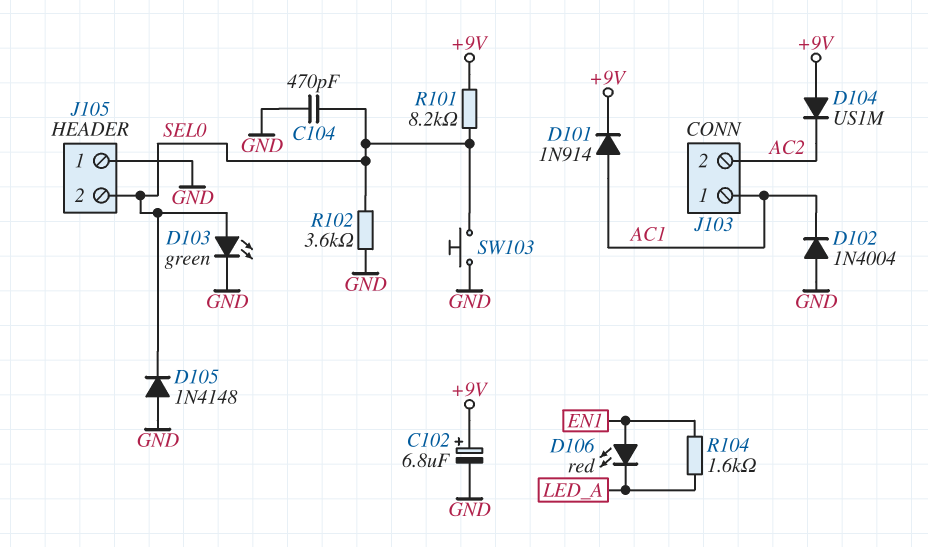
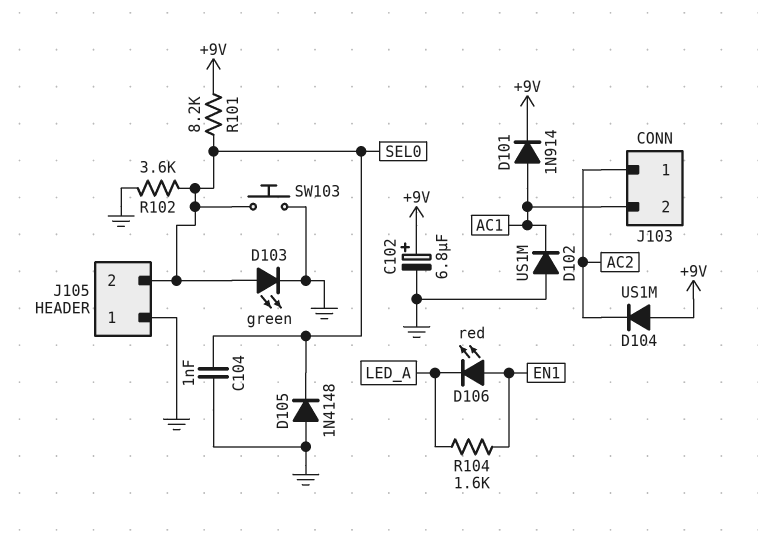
C104: 470pF (GND, SEL0) -> 1nF (GND, SEL0)
D102: diode 1N4004 (A GND, K AC1) -> diode US1M (A GND, K AC1)
J103 pin 1: AC1 -> AC2
J103 pin 2: AC2 -> AC1

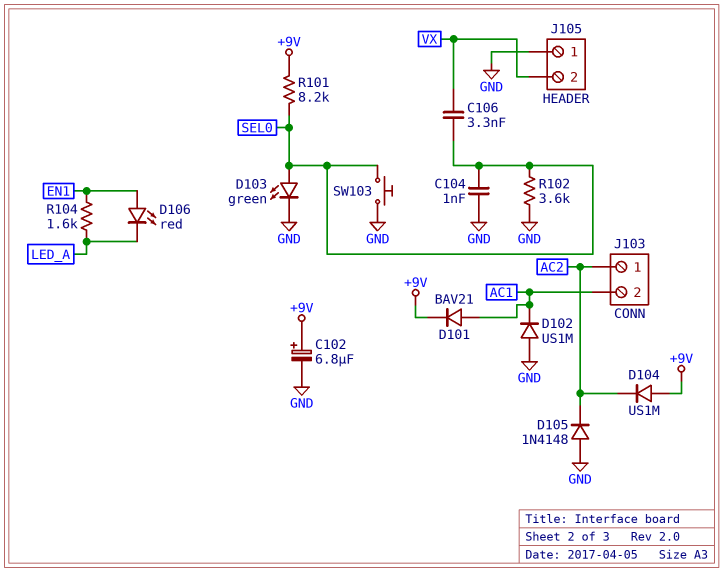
C106: none -> 3.3nF (SEL0, VX)
D101: diode 1N914 (A AC1, K +9V) -> diode BAV21 (A AC1, K +9V)
D105: diode 1N4148 (A GND, K SEL0) -> diode 1N4148 (A GND, K AC2)
J105 pin 2: SEL0 -> VX

